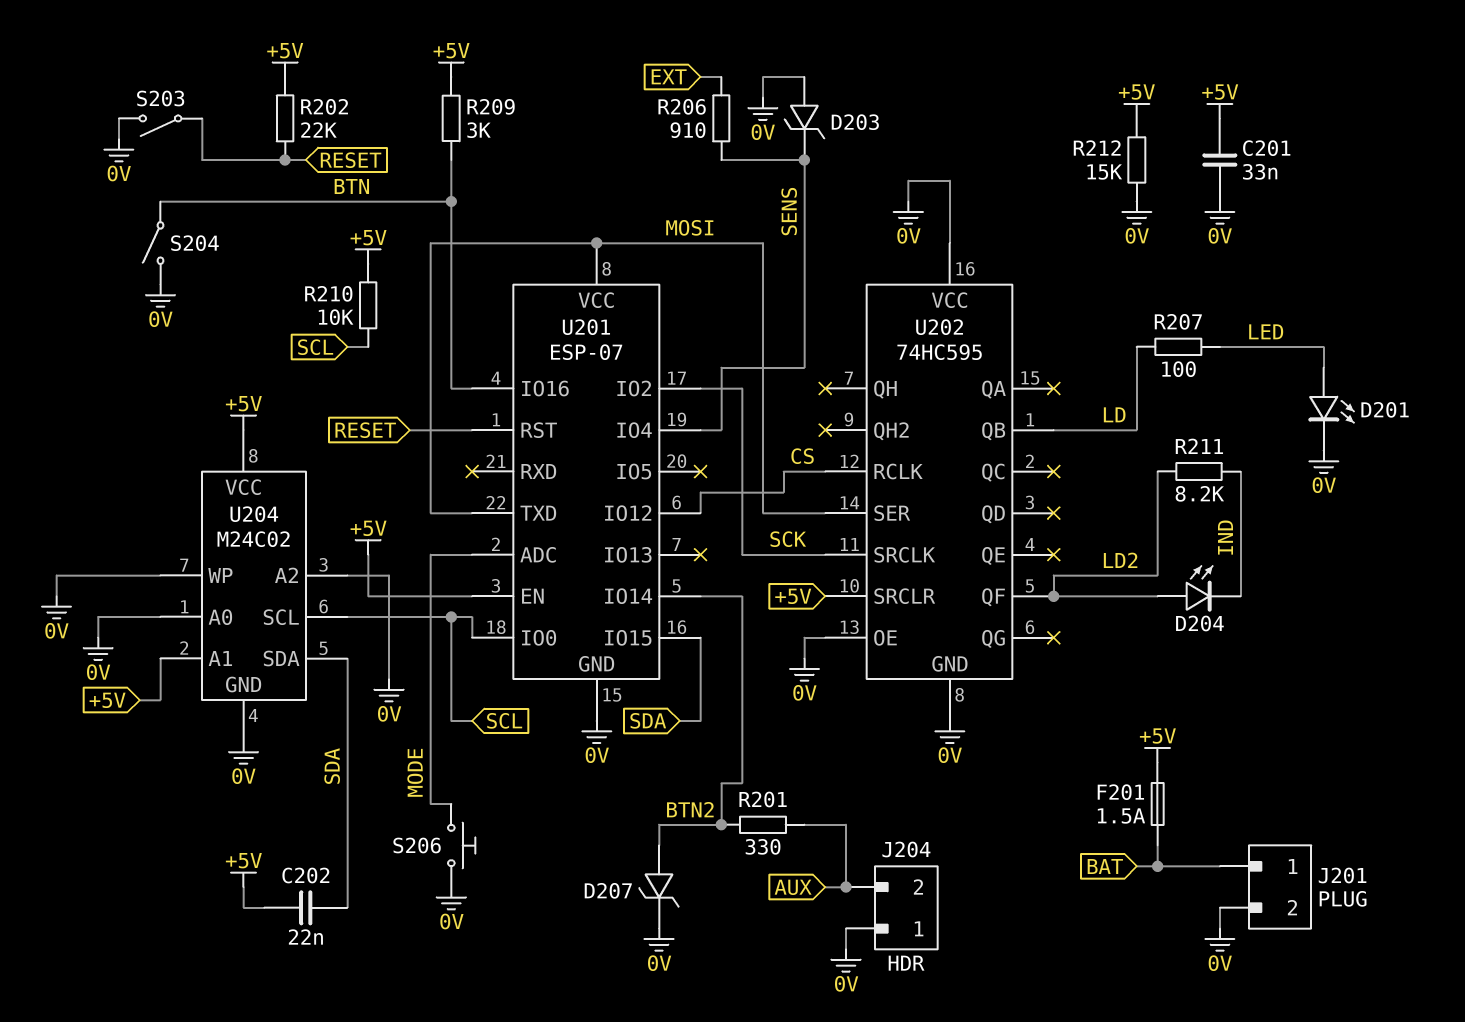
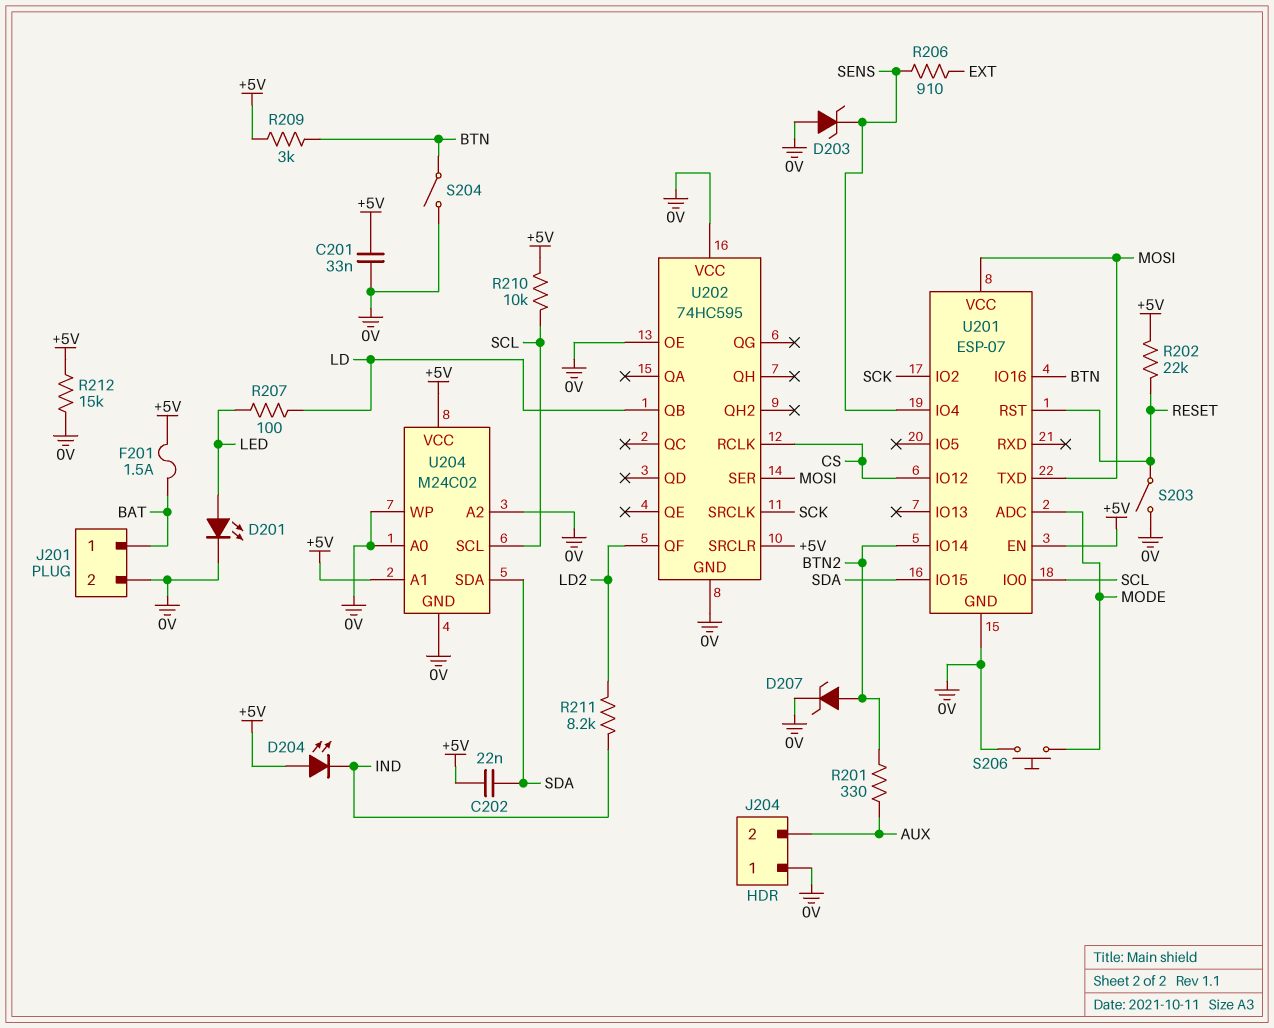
D204: LED (A LD2, K IND) -> LED (A +5V, K IND)

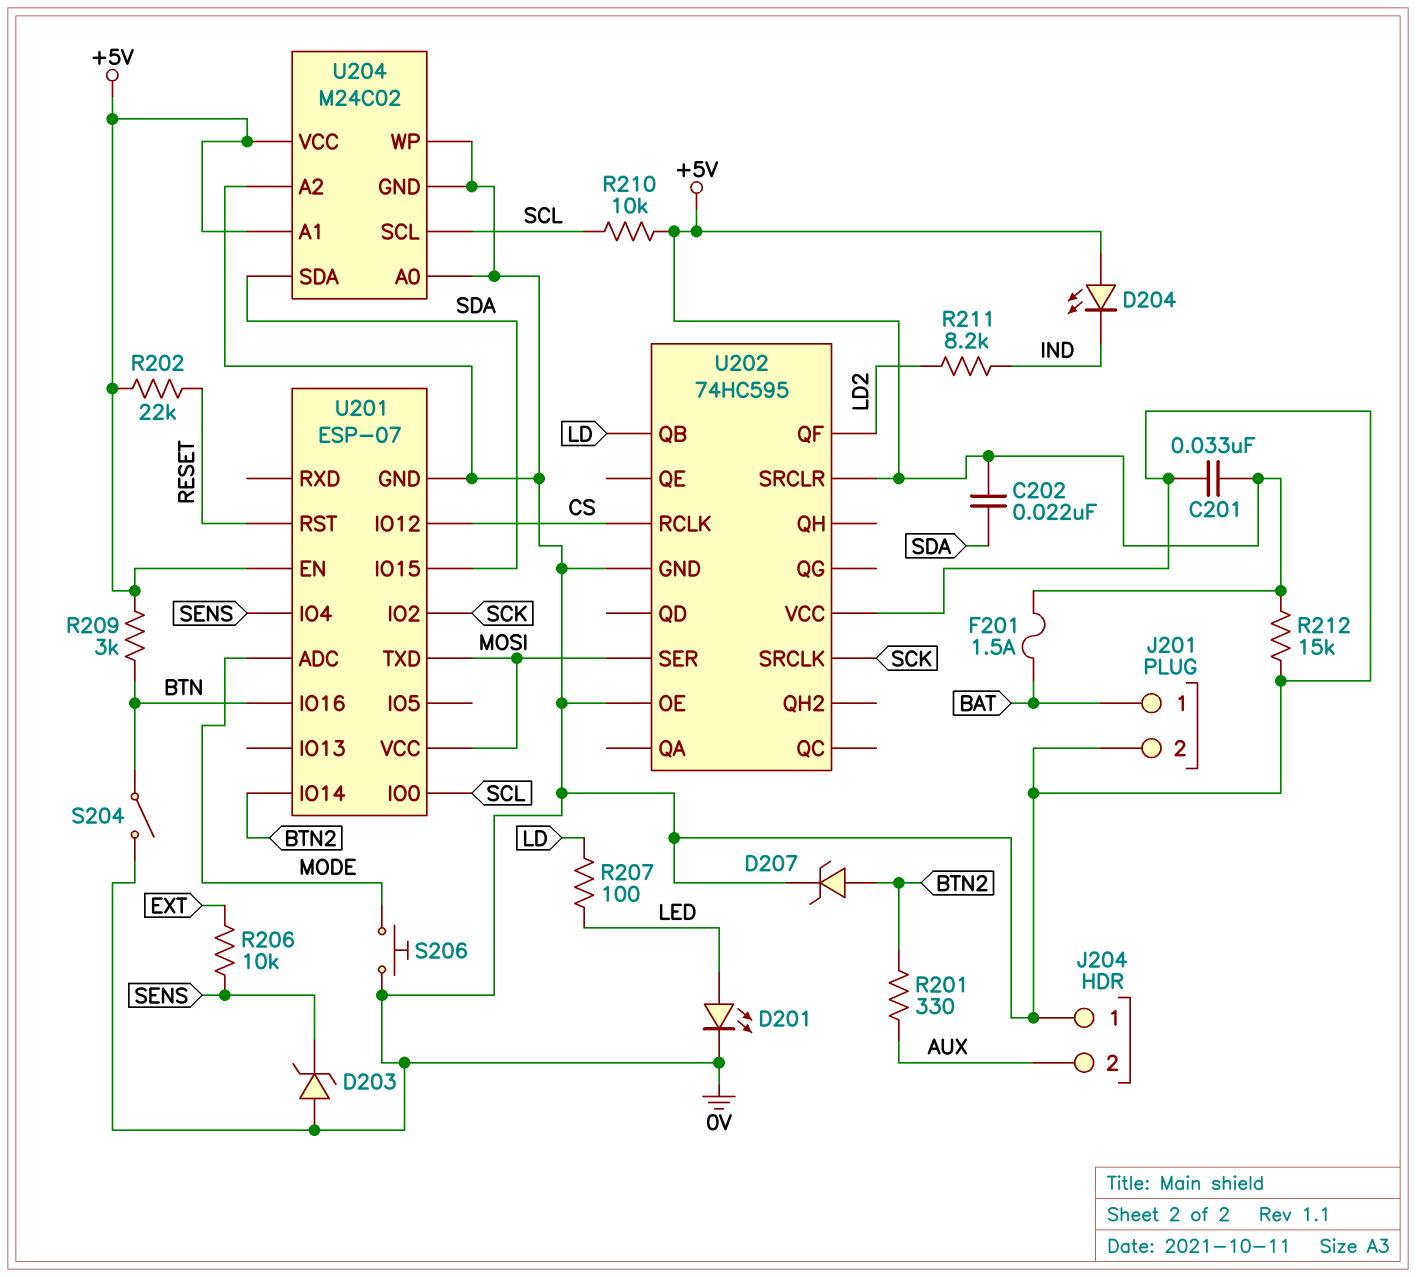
R206: 910 (EXT, SENS) -> 10k (EXT, SENS)
S203: switch (0V, RESET) -> none

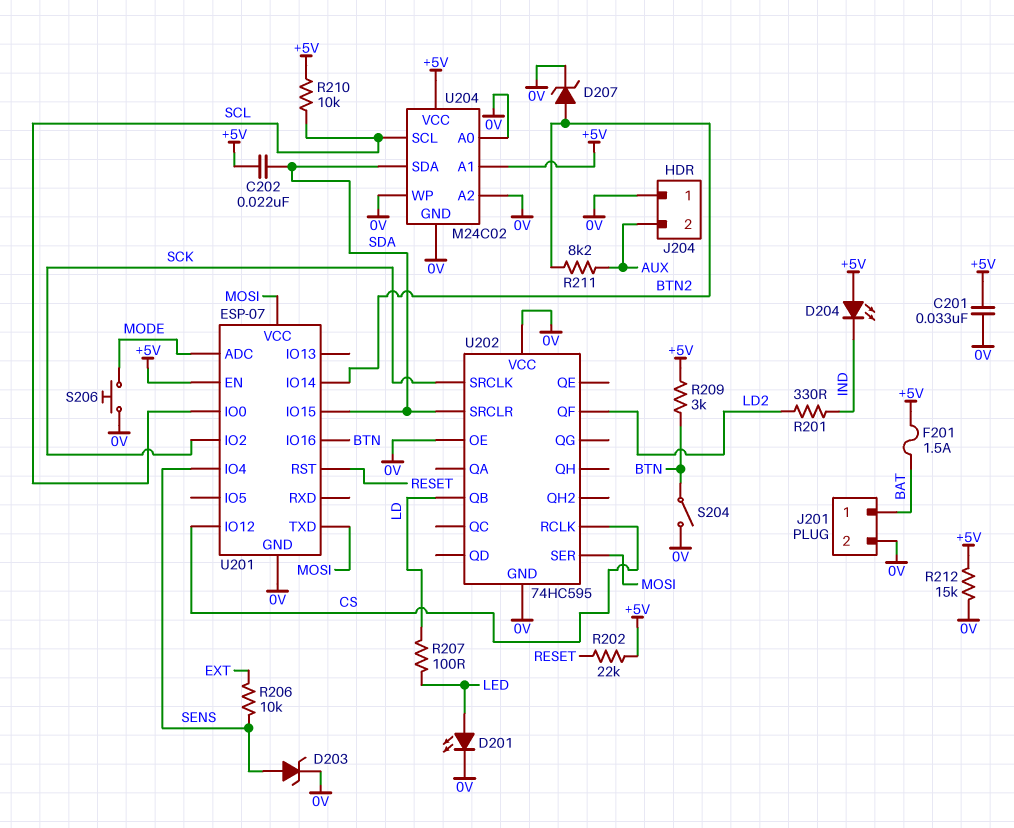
D203: zener (A 0V, K SENS) -> zener (A SENS, K 0V)
R201: 330 (AUX, BTN2) -> 330 (IND, LD2)
R211: 8.2k (IND, LD2) -> 8.2k (AUX, BTN2)
U202 pin SRCLR: +5V -> SDA

